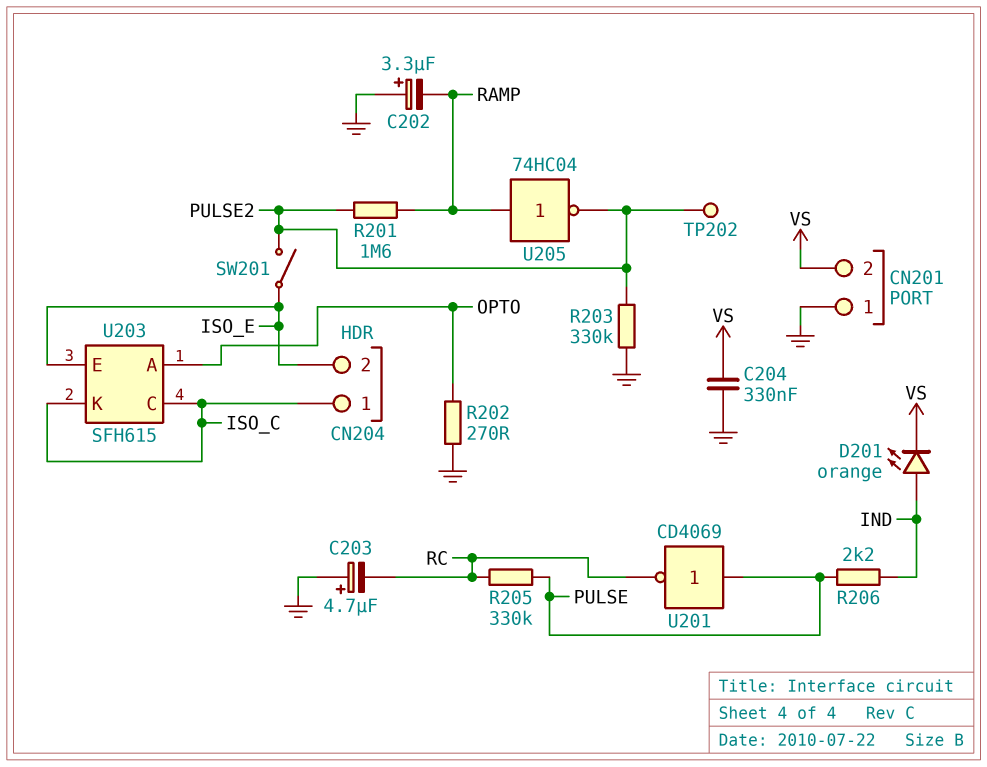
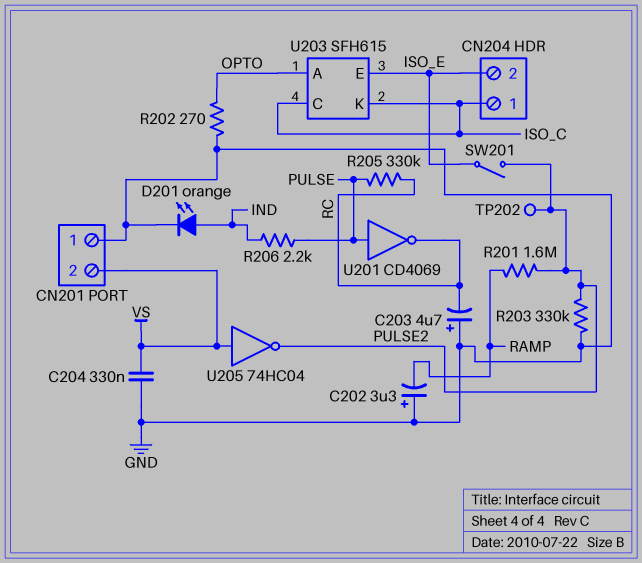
D201: LED orange (A IND, K VS) -> LED orange (A IND, K GND)
U205: NOT 74HC04 (in RAMP, out PULSE2) -> NOT 74HC04 (in VS, out PULSE2)

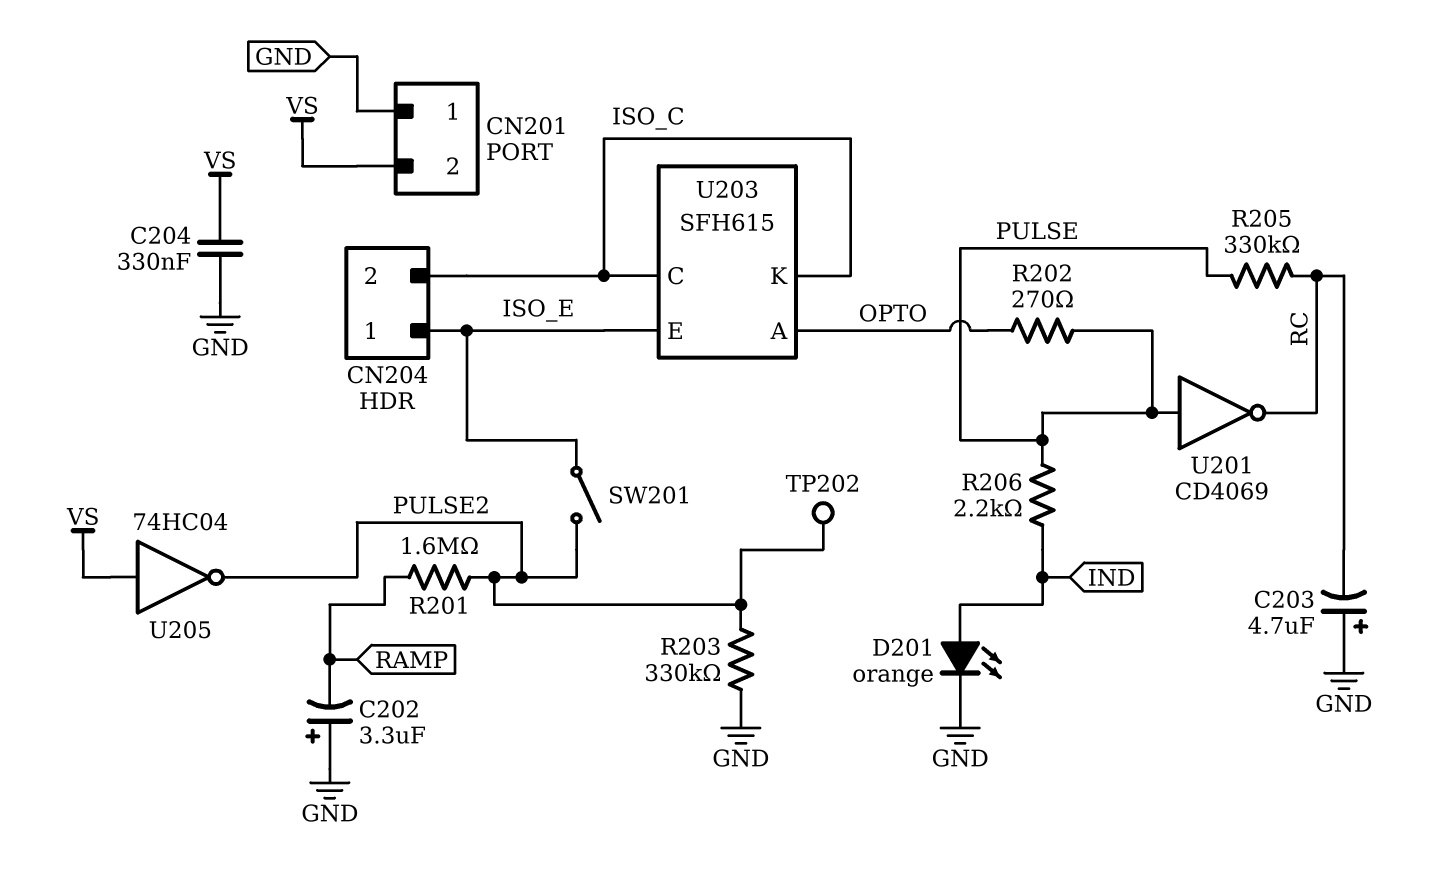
CN204 pin 1: ISO_C -> ISO_E
CN204 pin 2: ISO_E -> ISO_C
R202: 270 (GND, OPTO) -> 270 (OPTO, PULSE)

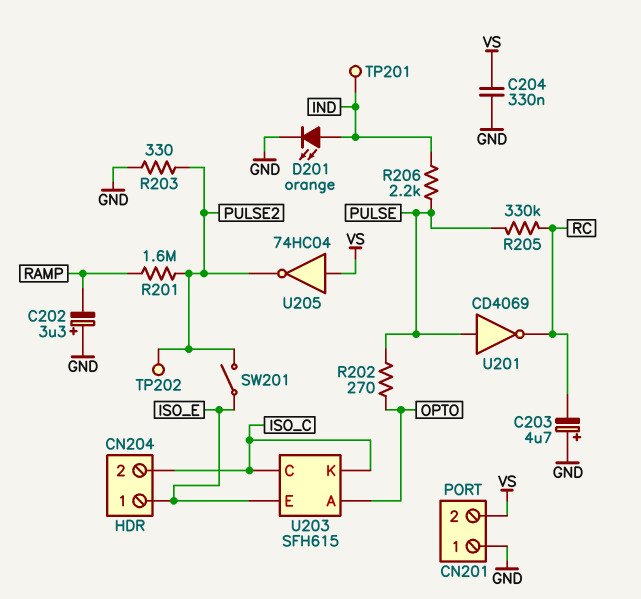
R203: 330k (GND, PULSE2) -> 330 (GND, PULSE2)
TP201: none -> test point (IND)

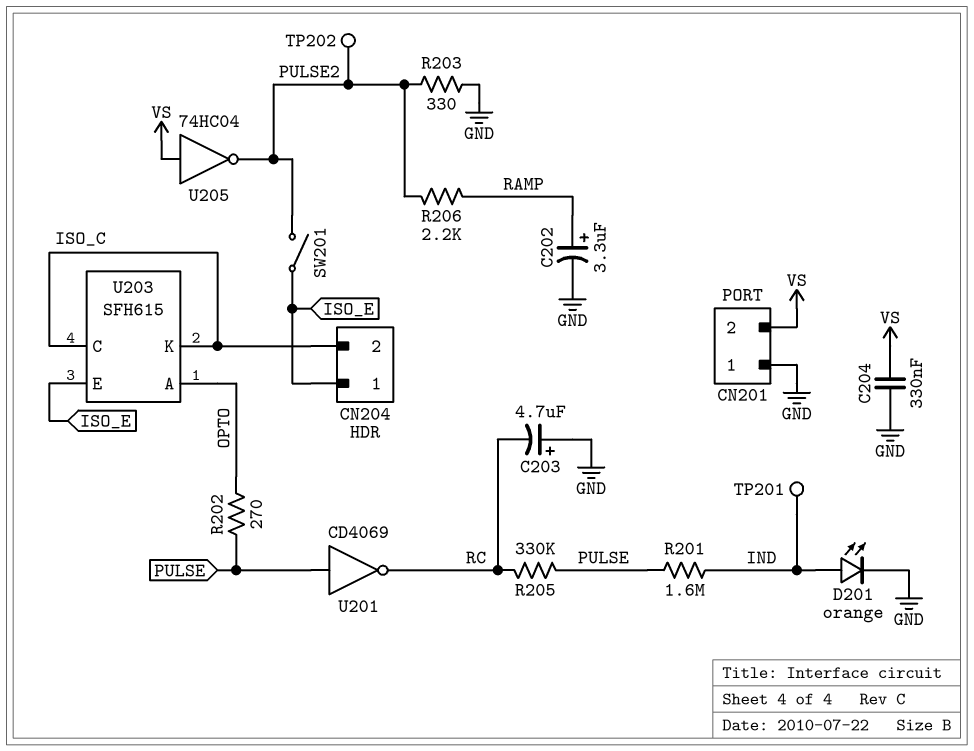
C202: 3.3uF (plus GND, minus RAMP) -> 3.3uF (plus RAMP, minus GND)
R201: 1.6M (PULSE2, RAMP) -> 1.6M (IND, PULSE)
R206: 2.2k (IND, PULSE) -> 2.2k (PULSE2, RAMP)

